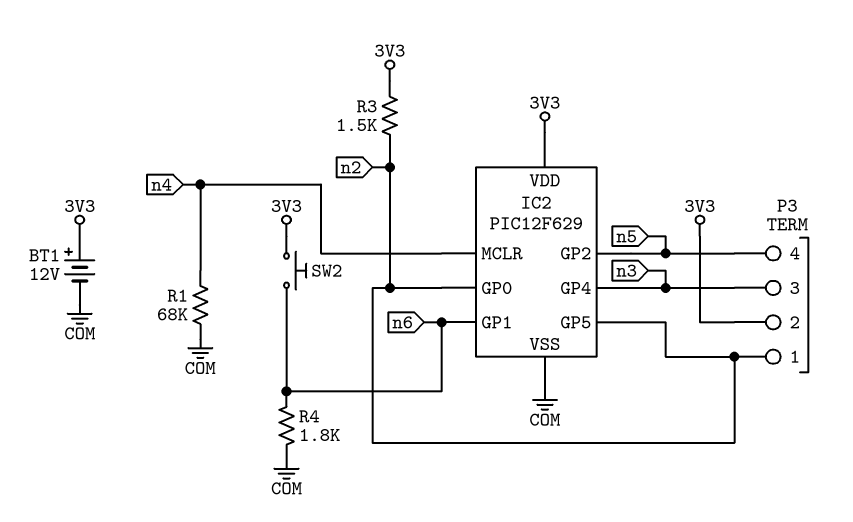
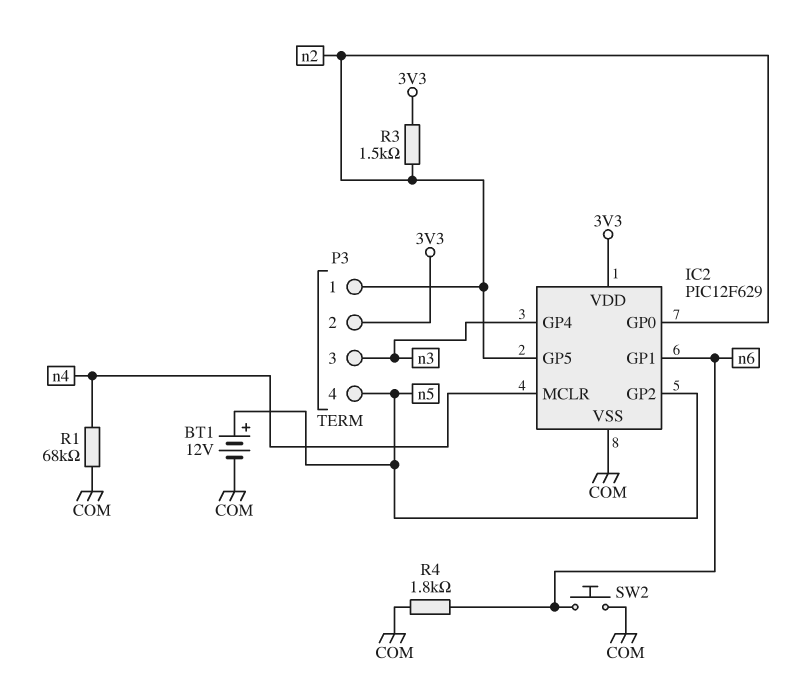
BT1: 12V (plus 3V3, minus COM) -> 12V (plus n5, minus COM)
SW2: button (3V3, n6) -> button (COM, n6)

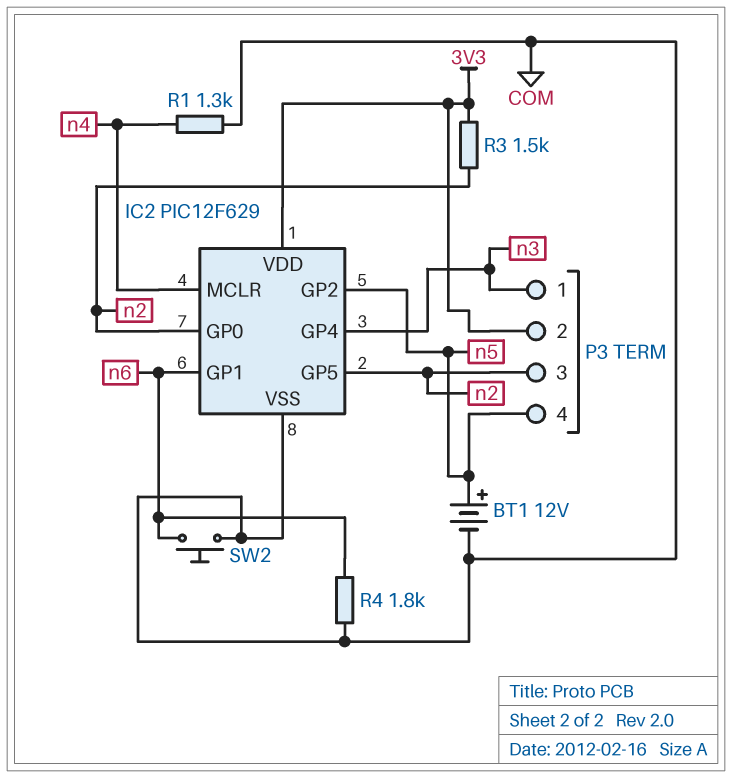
P3 pin 1: n2 -> n3
P3 pin 3: n3 -> n2
R1: 68k (COM, n4) -> 1.3k (COM, n4)

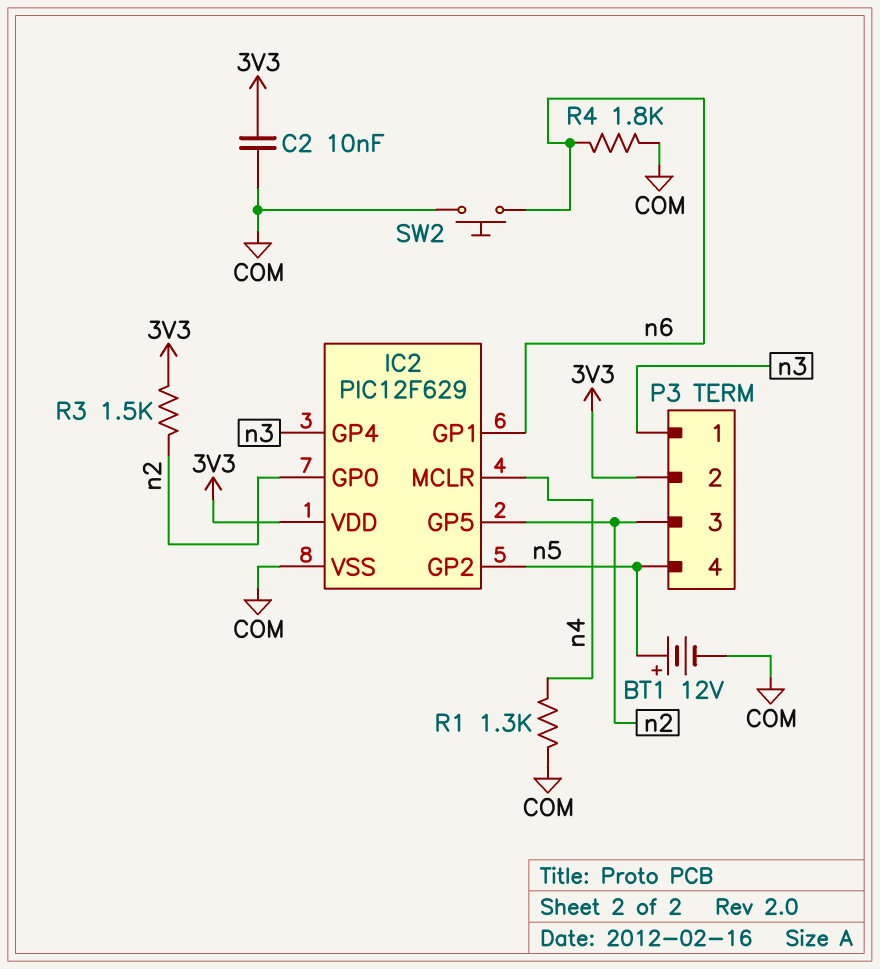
C2: none -> 10nF (3V3, COM)

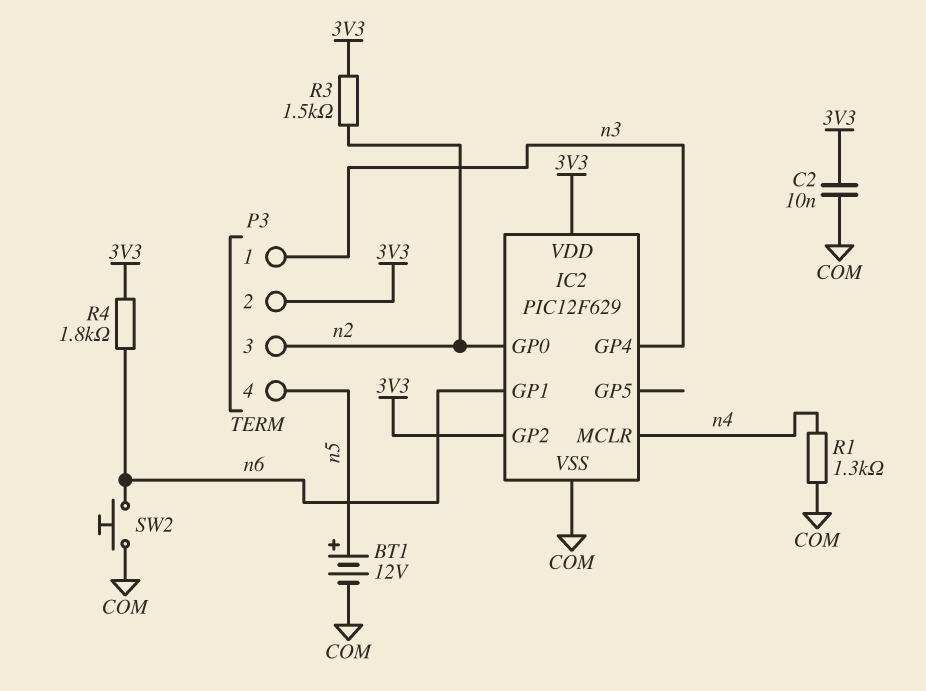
IC2 pin GP2: n5 -> 3V3
IC2 pin GP5: n2 -> none
R4: 1.8k (COM, n6) -> 1.8k (3V3, n6)

